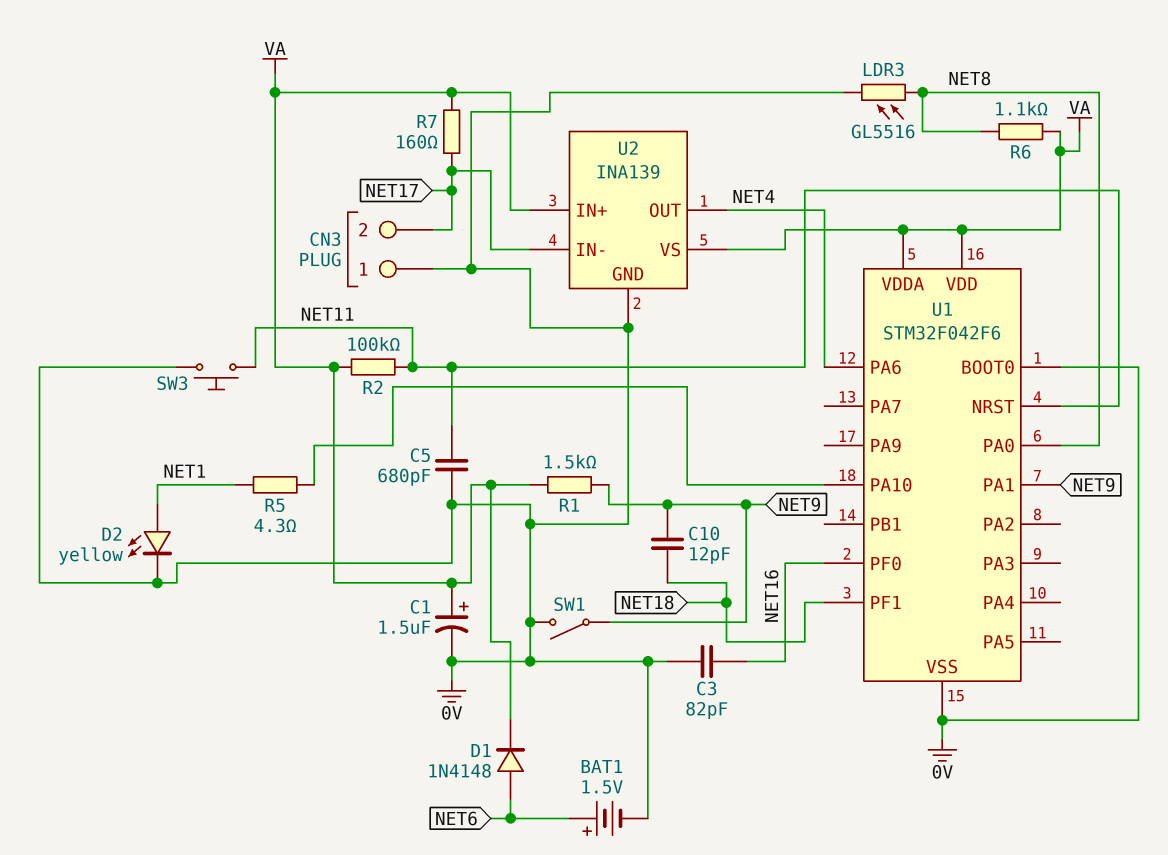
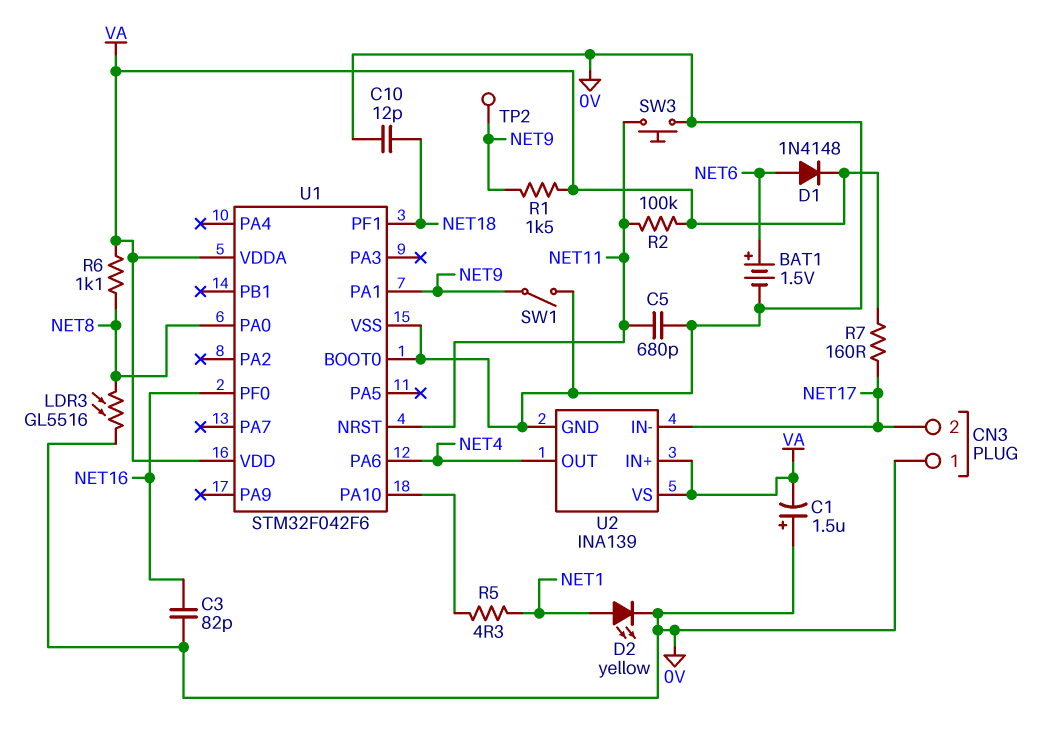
C1: 1.5uF (plus VA, minus 0V) -> 1.5uF (plus 0V, minus VA)
C10: 12pF (NET9, NET18) -> 12pF (0V, NET18)
TP2: none -> test point (NET9)

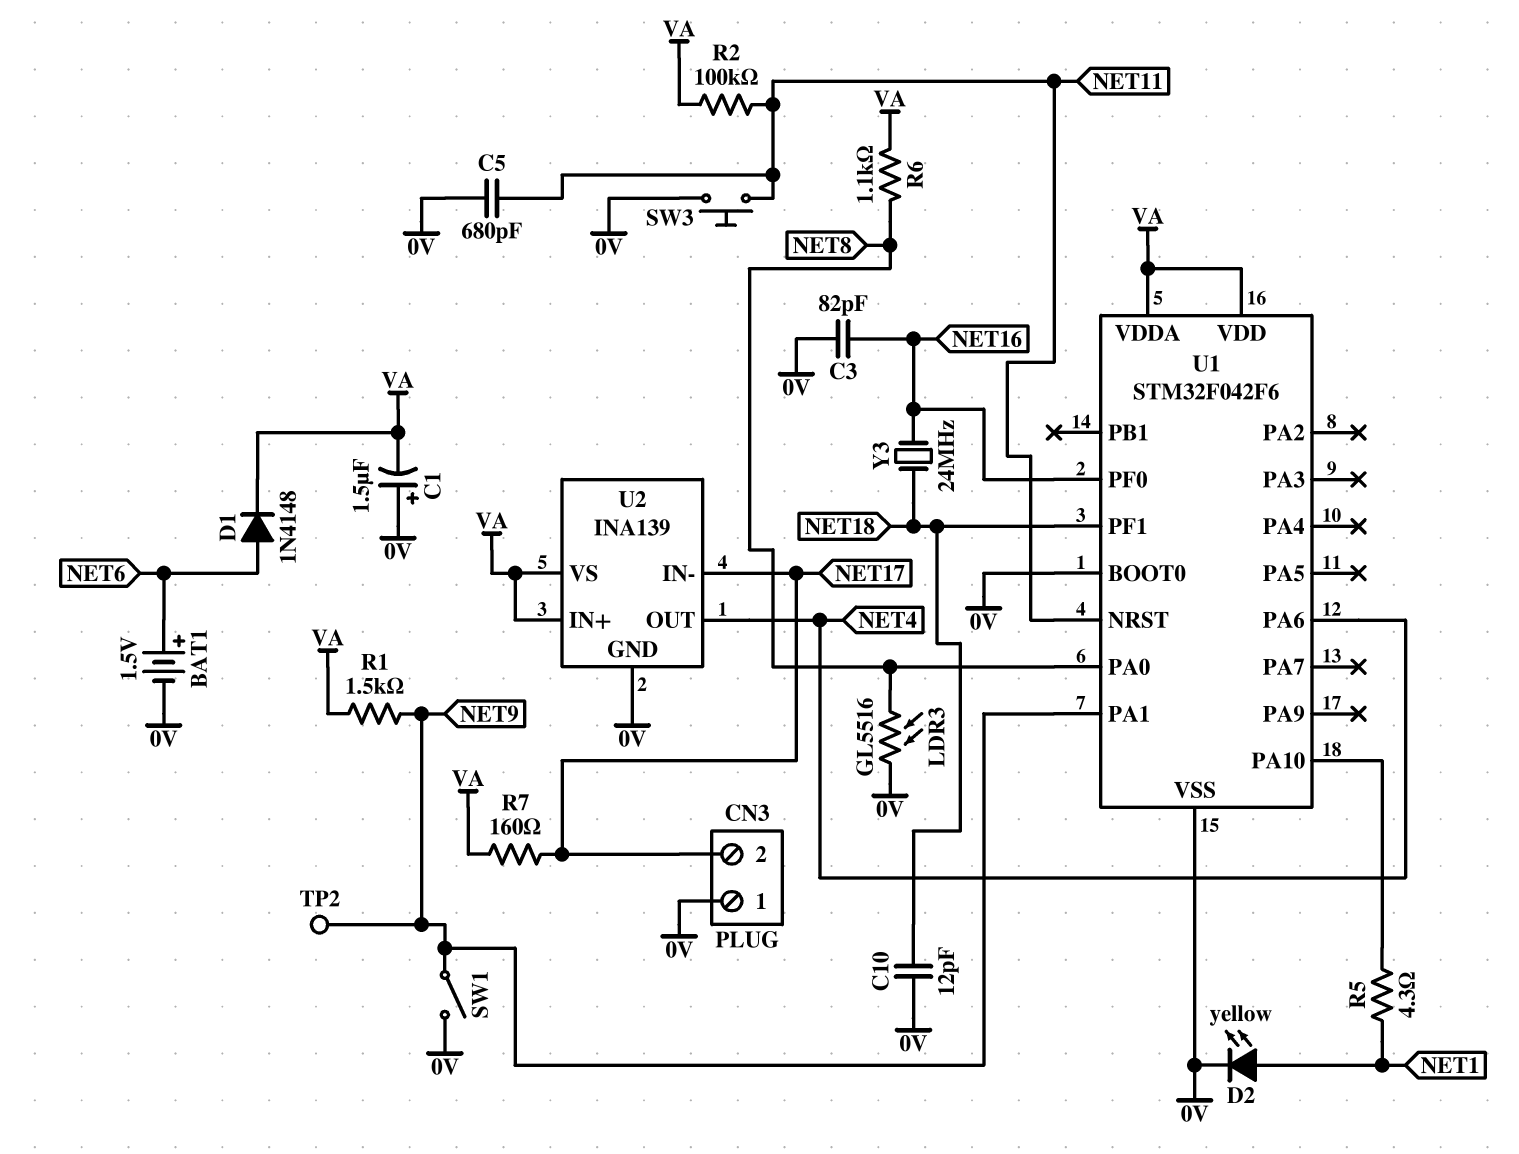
Y3: none -> 24MHz (NET16, NET18)

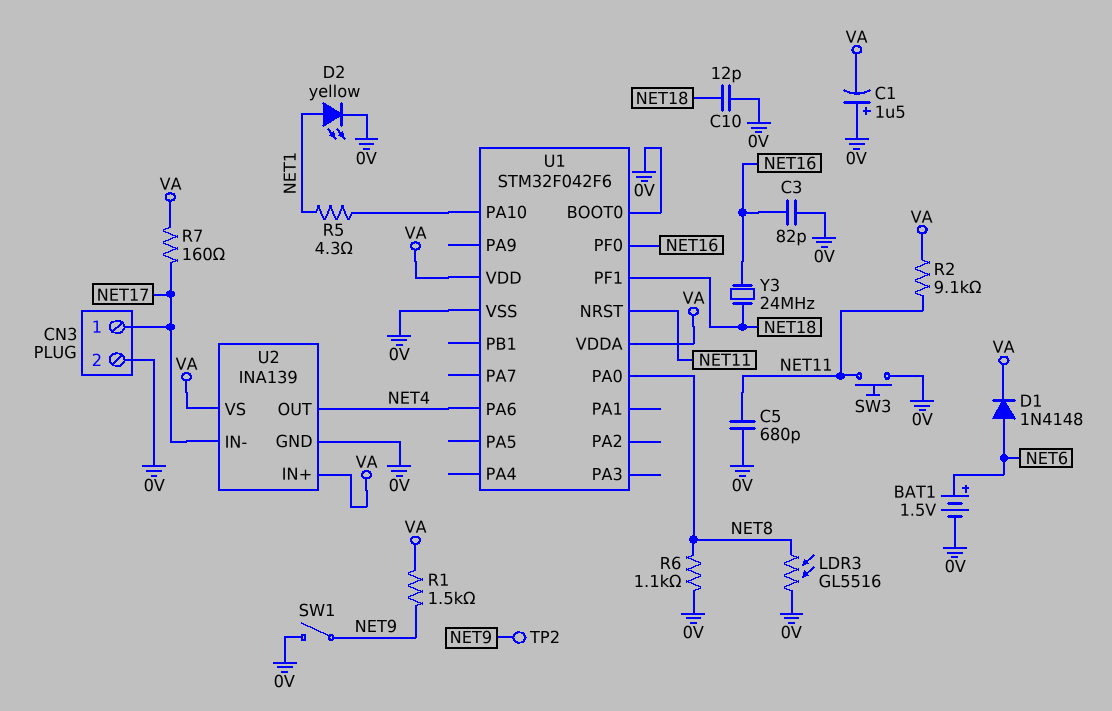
CN3 pin 1: 0V -> NET17
CN3 pin 2: NET17 -> 0V
R2: 100k (NET11, VA) -> 9.1k (NET11, VA)
R6: 1.1k (NET8, VA) -> 1.1k (0V, NET8)
U1 pin PA1: NET9 -> none

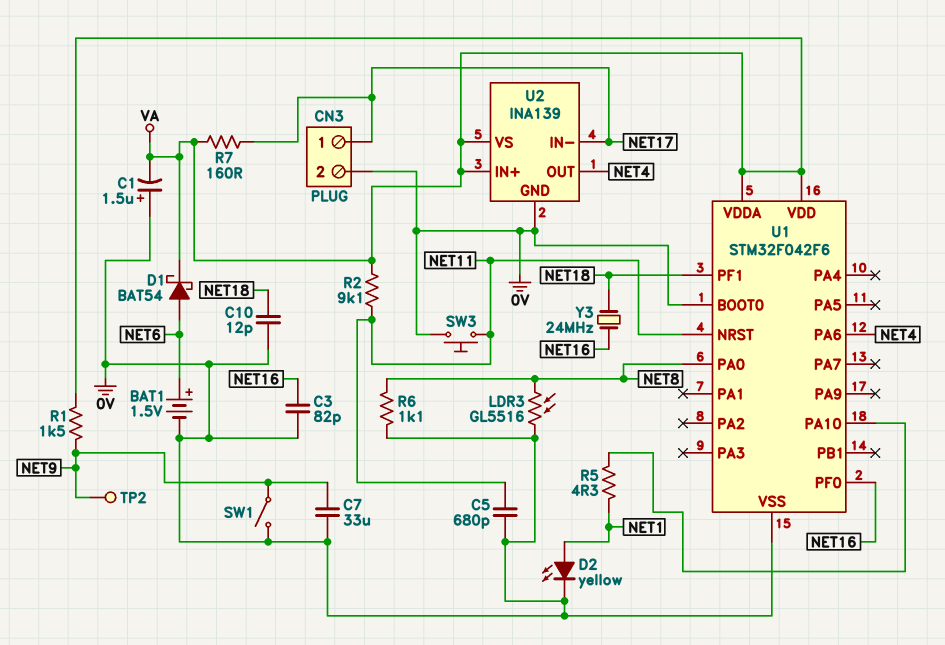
C7: none -> 33uF (0V, NET9)
D1: diode 1N4148 (A NET6, K VA) -> schottky BAT54 (A NET6, K VA)

